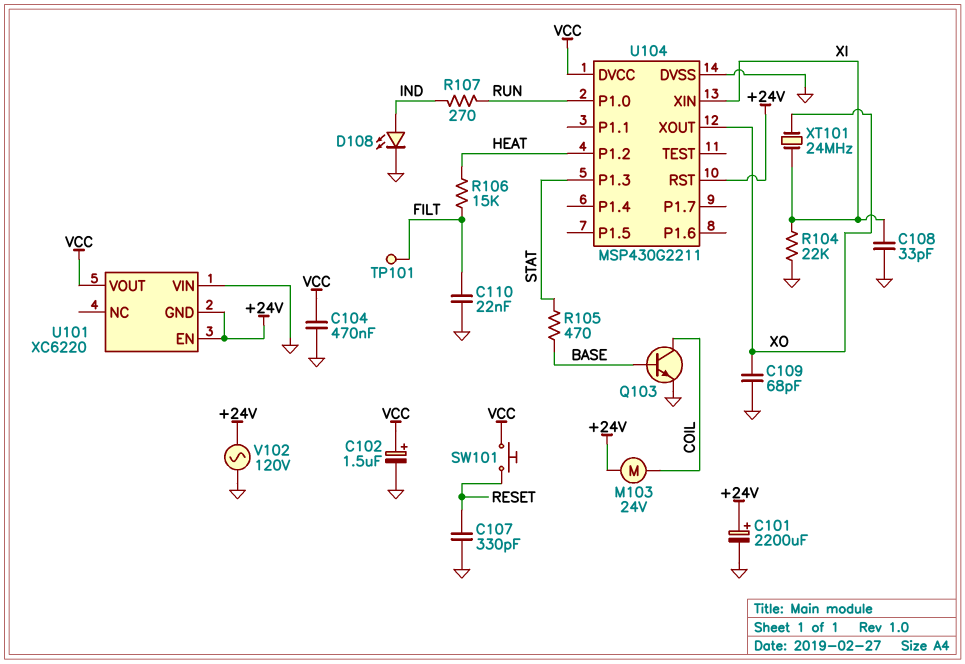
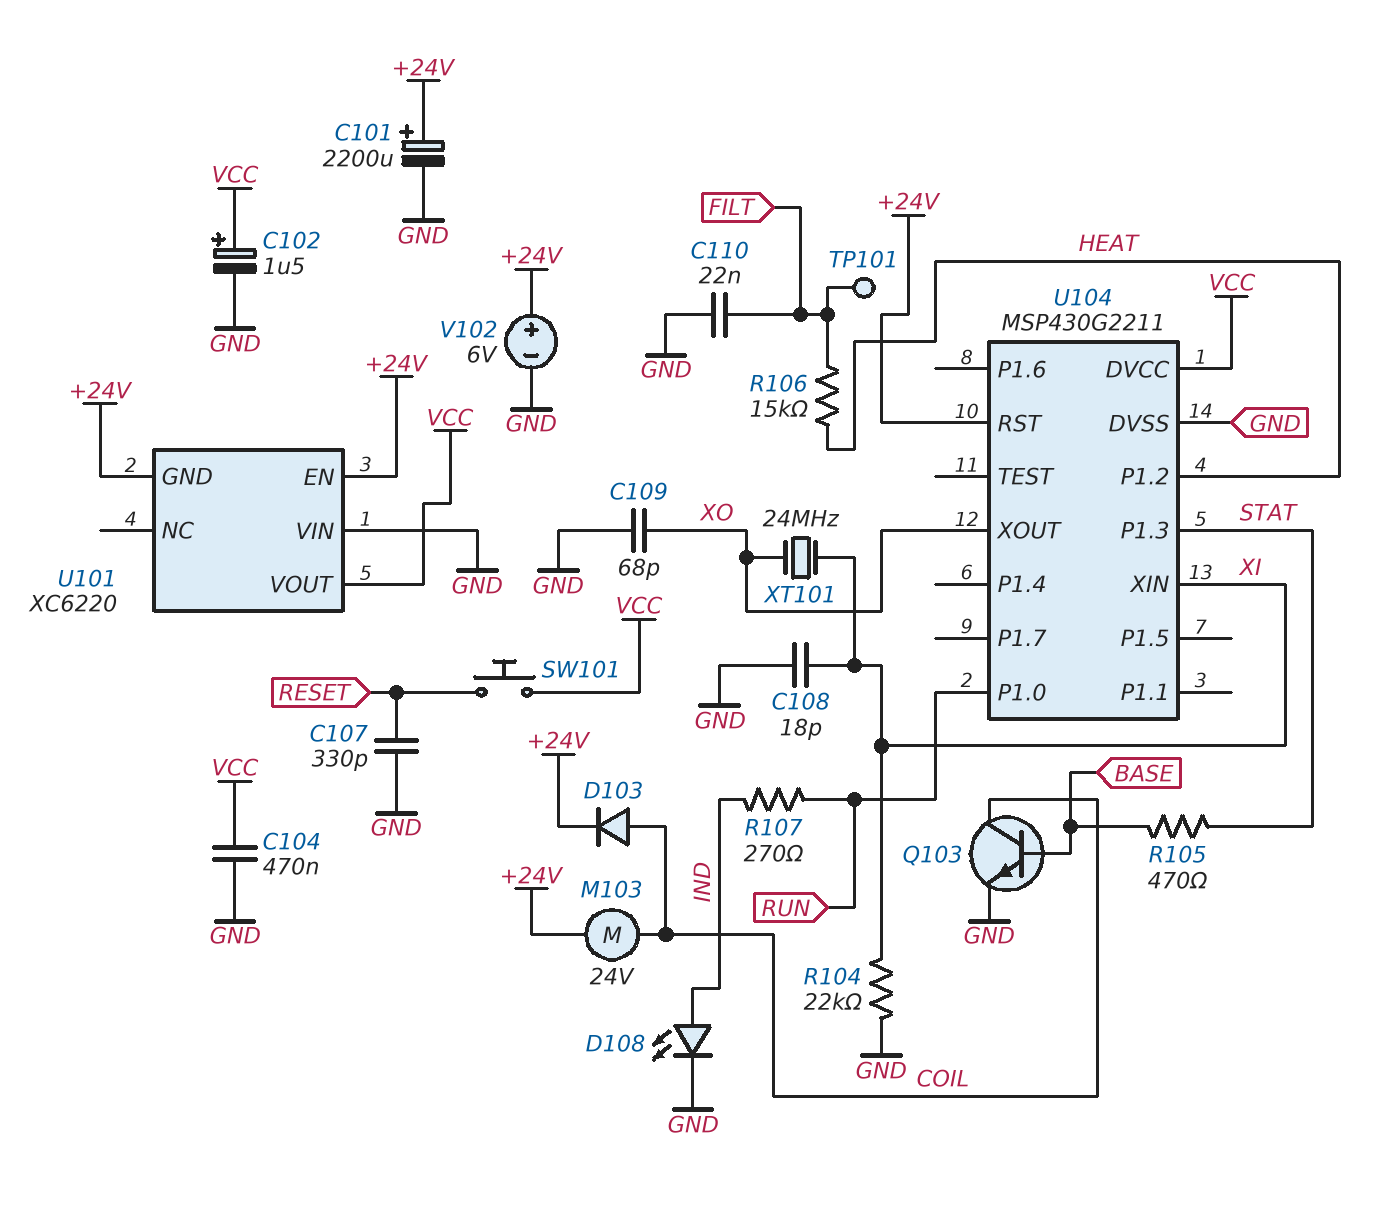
C108: 33pF (GND, XI) -> 18pF (GND, XI)
D103: none -> diode (A COIL, K +24V)
V102: AC 120V (+24V, GND) -> 6V (plus +24V, minus GND)

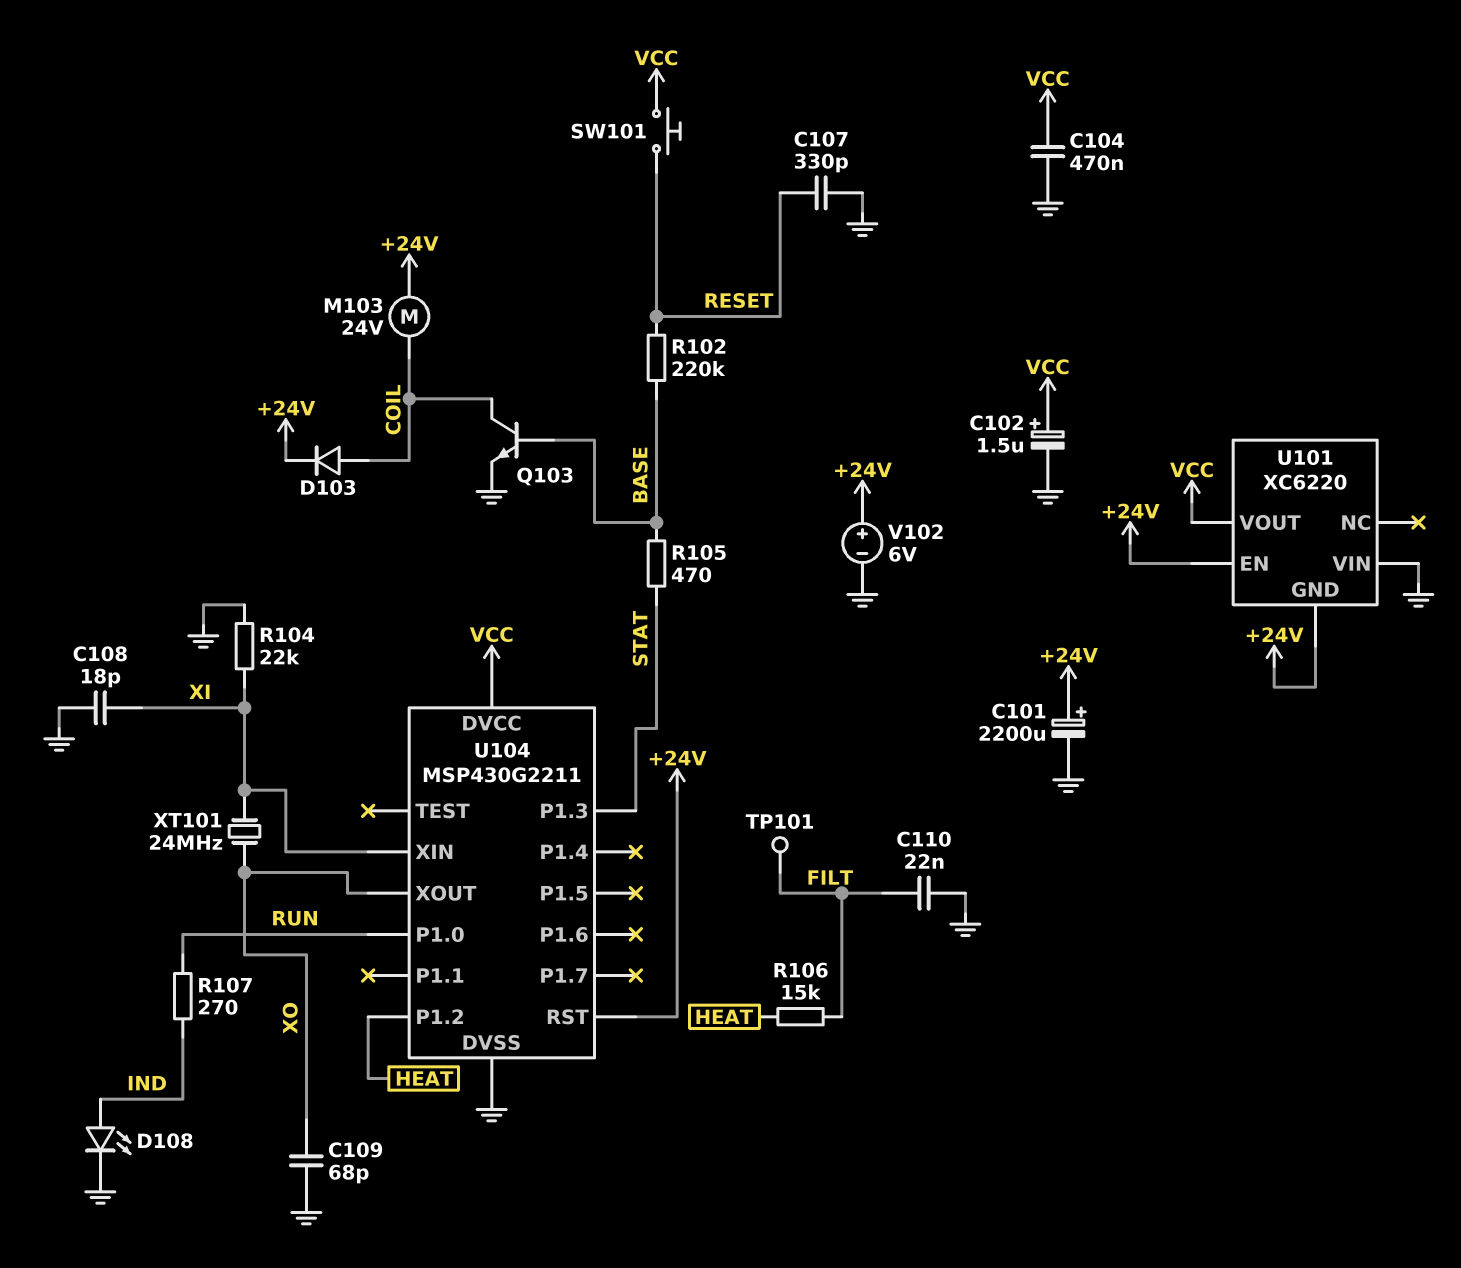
R102: none -> 220k (BASE, RESET)

